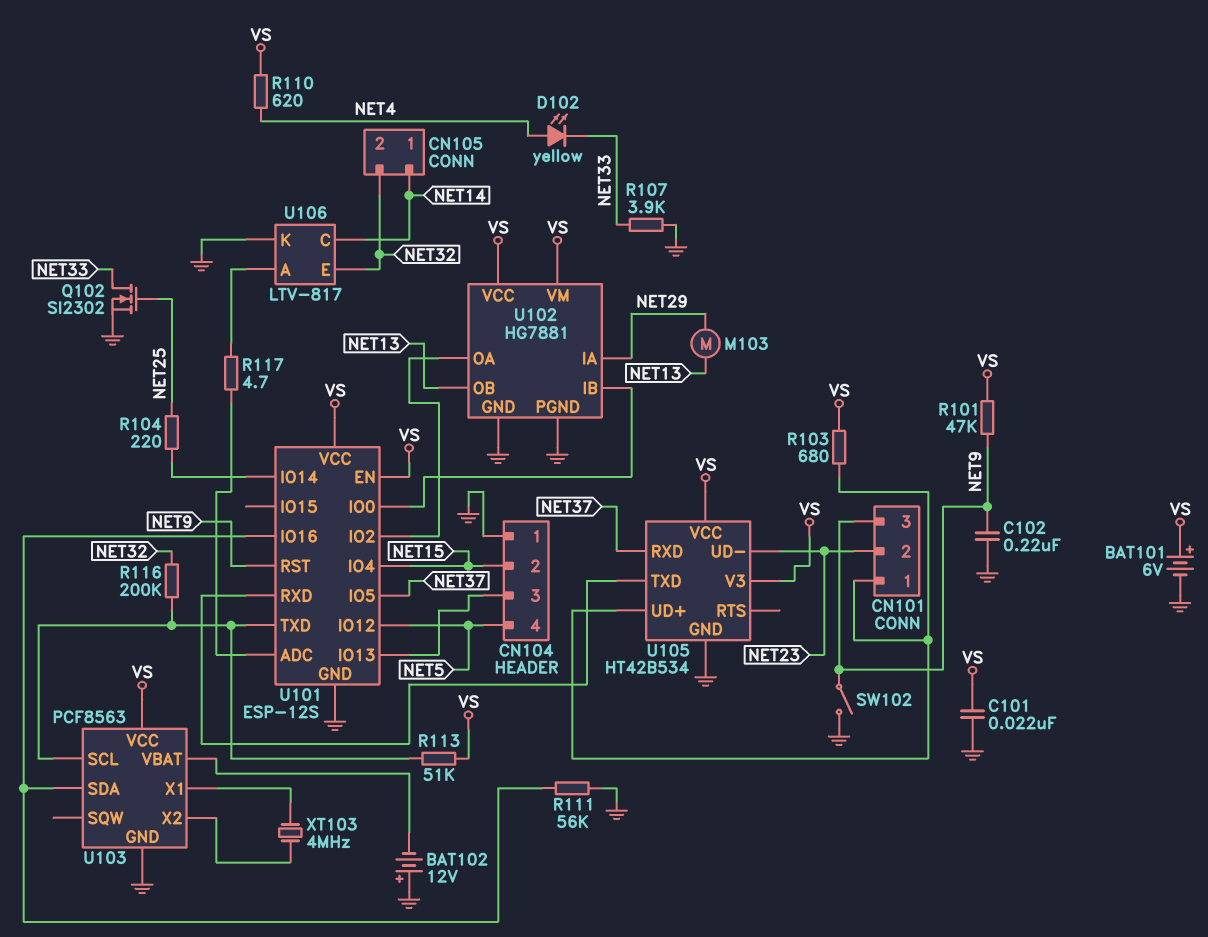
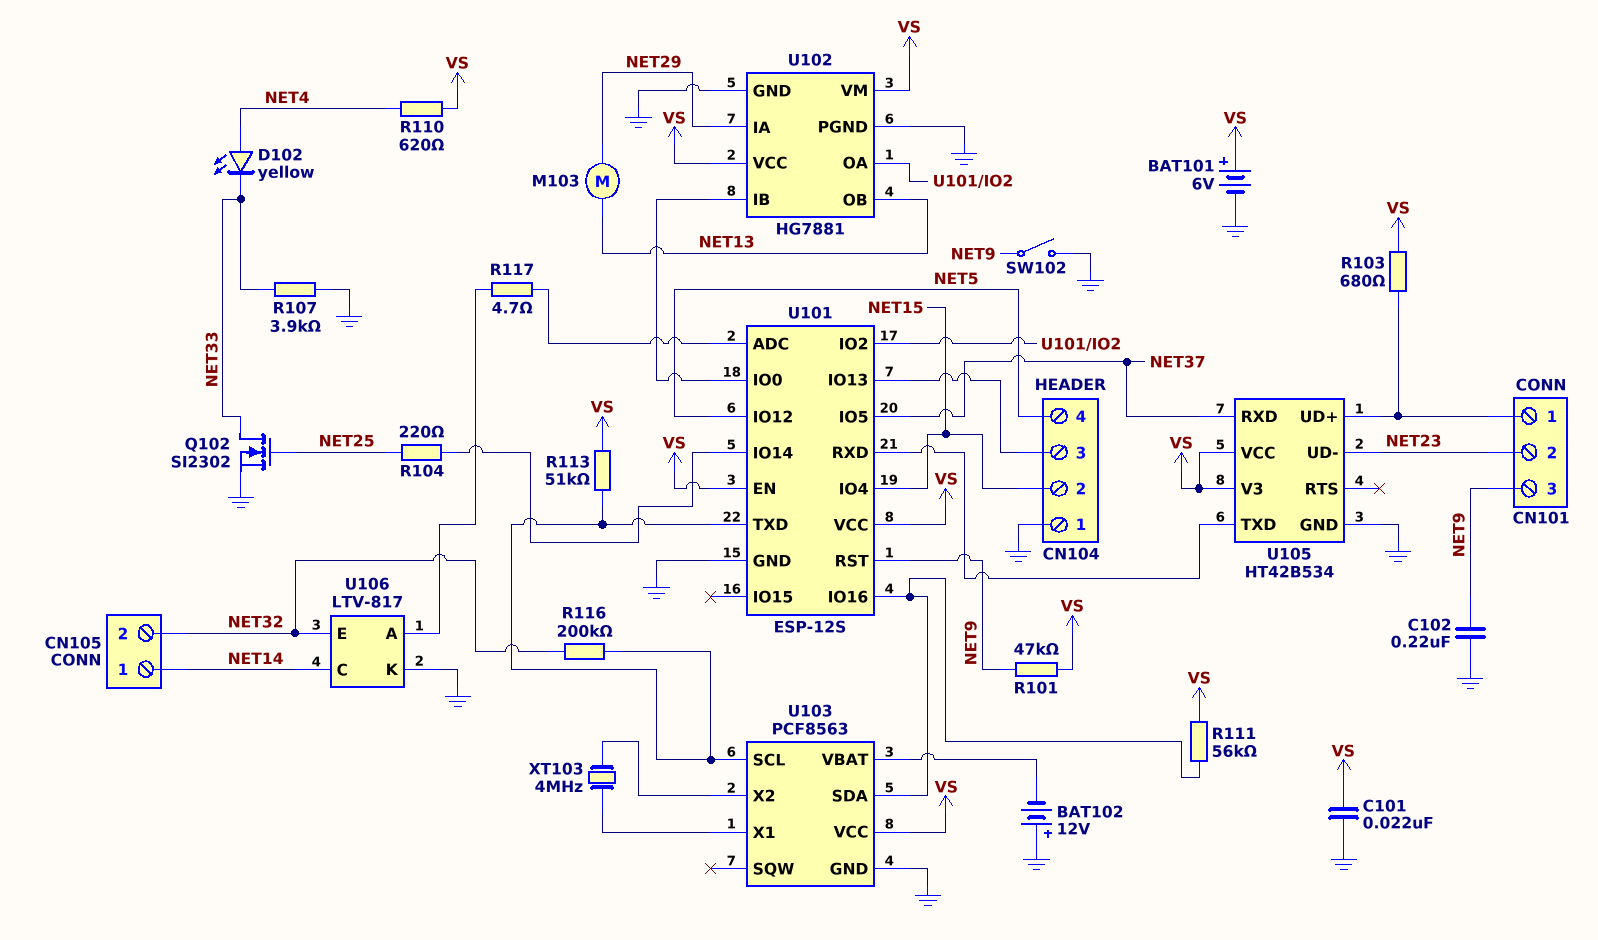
R111: 56k (GND, U101/IO16) -> 56k (U101/IO16, VS)

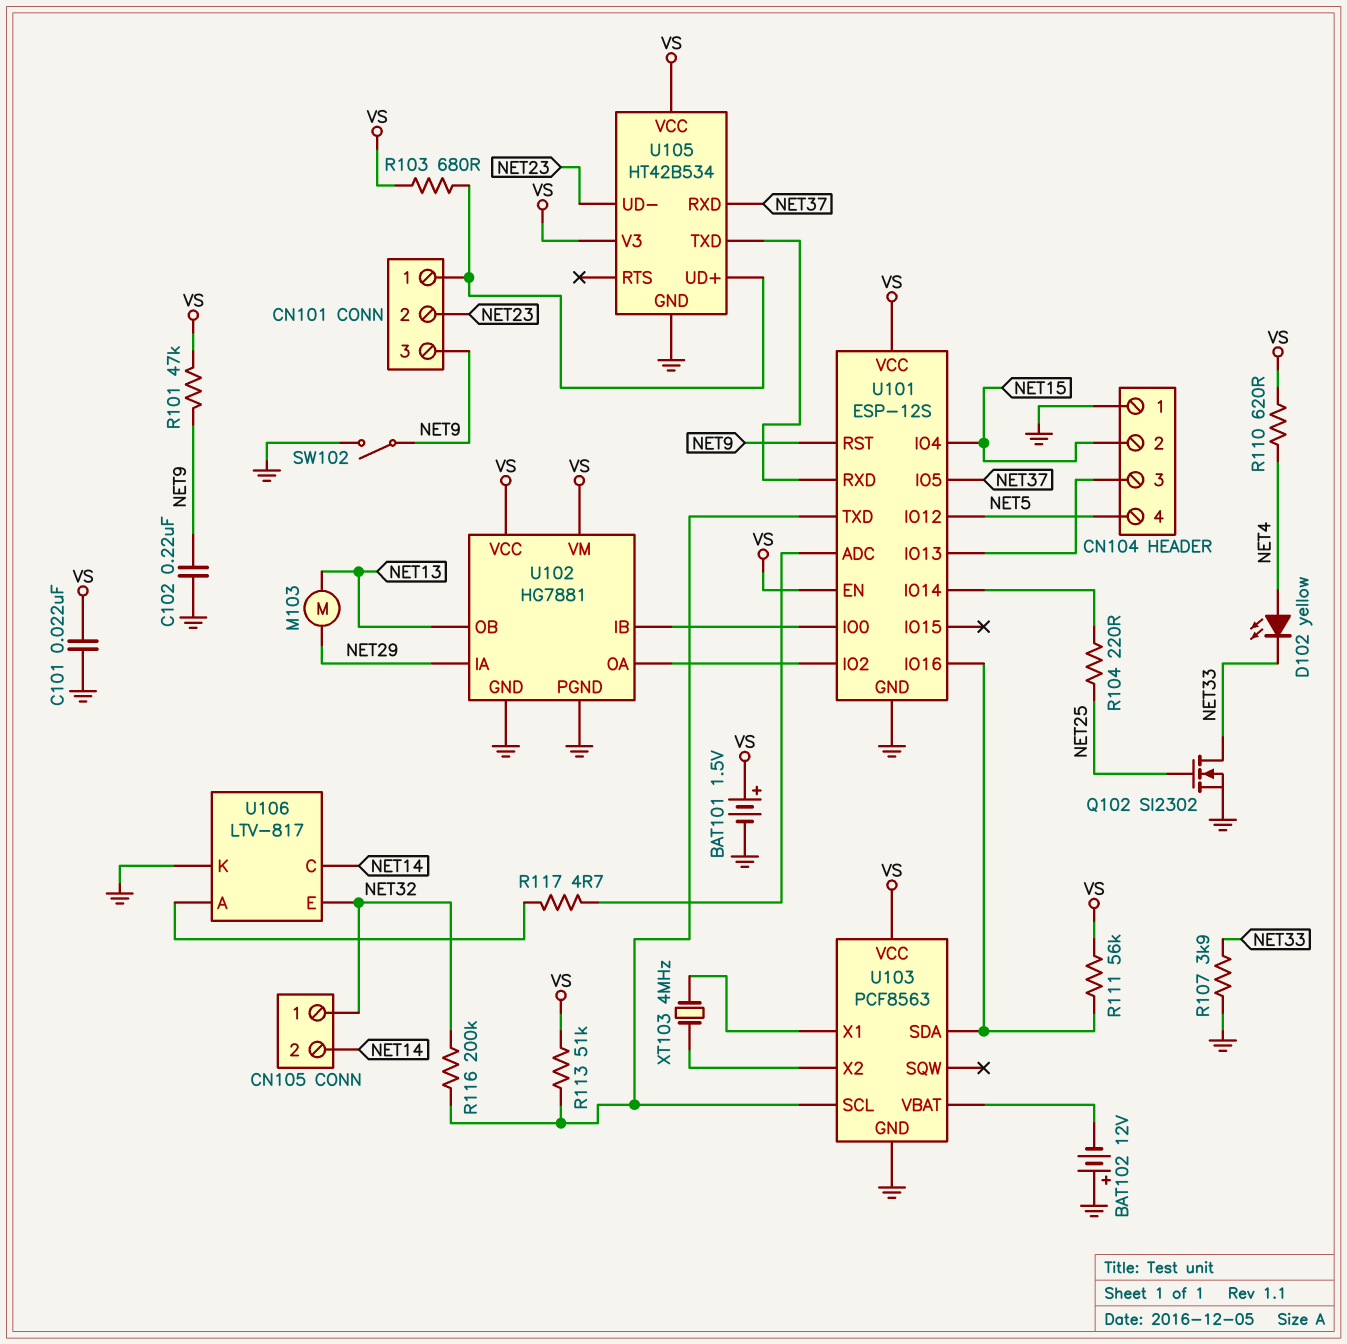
BAT101: 6V (plus VS, minus GND) -> 1.5V (plus VS, minus GND)
CN105 pin 1: NET14 -> NET32
CN105 pin 2: NET32 -> NET14

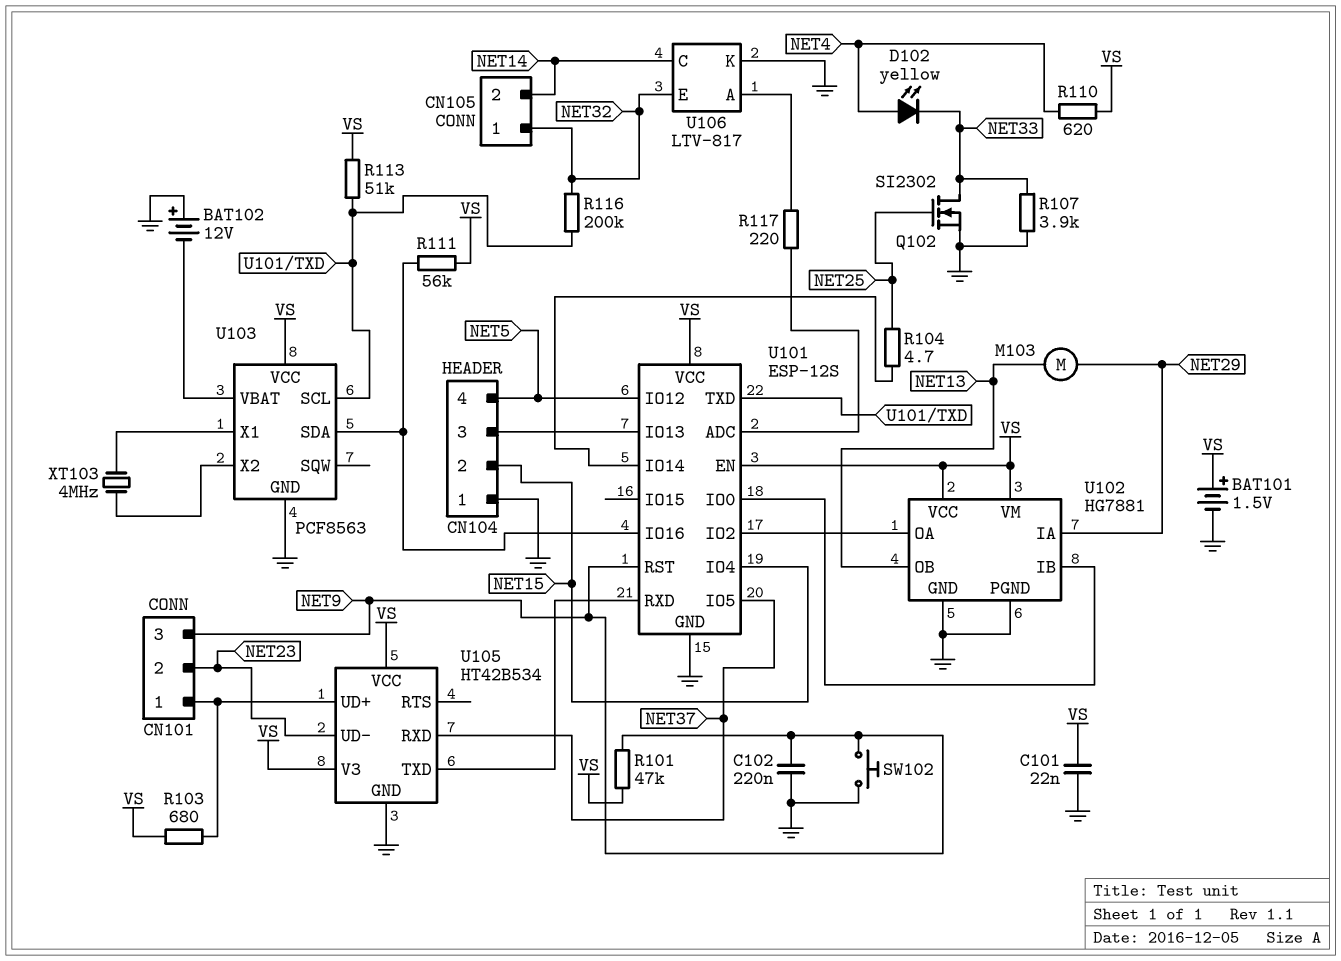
R104: 220 (NET25, U101/IO14) -> 4.7 (NET25, U101/IO14)
R117: 4.7 (U101/ADC, U106/A) -> 220 (U101/ADC, U106/A)
SW102: switch (GND, NET9) -> button (GND, NET9)

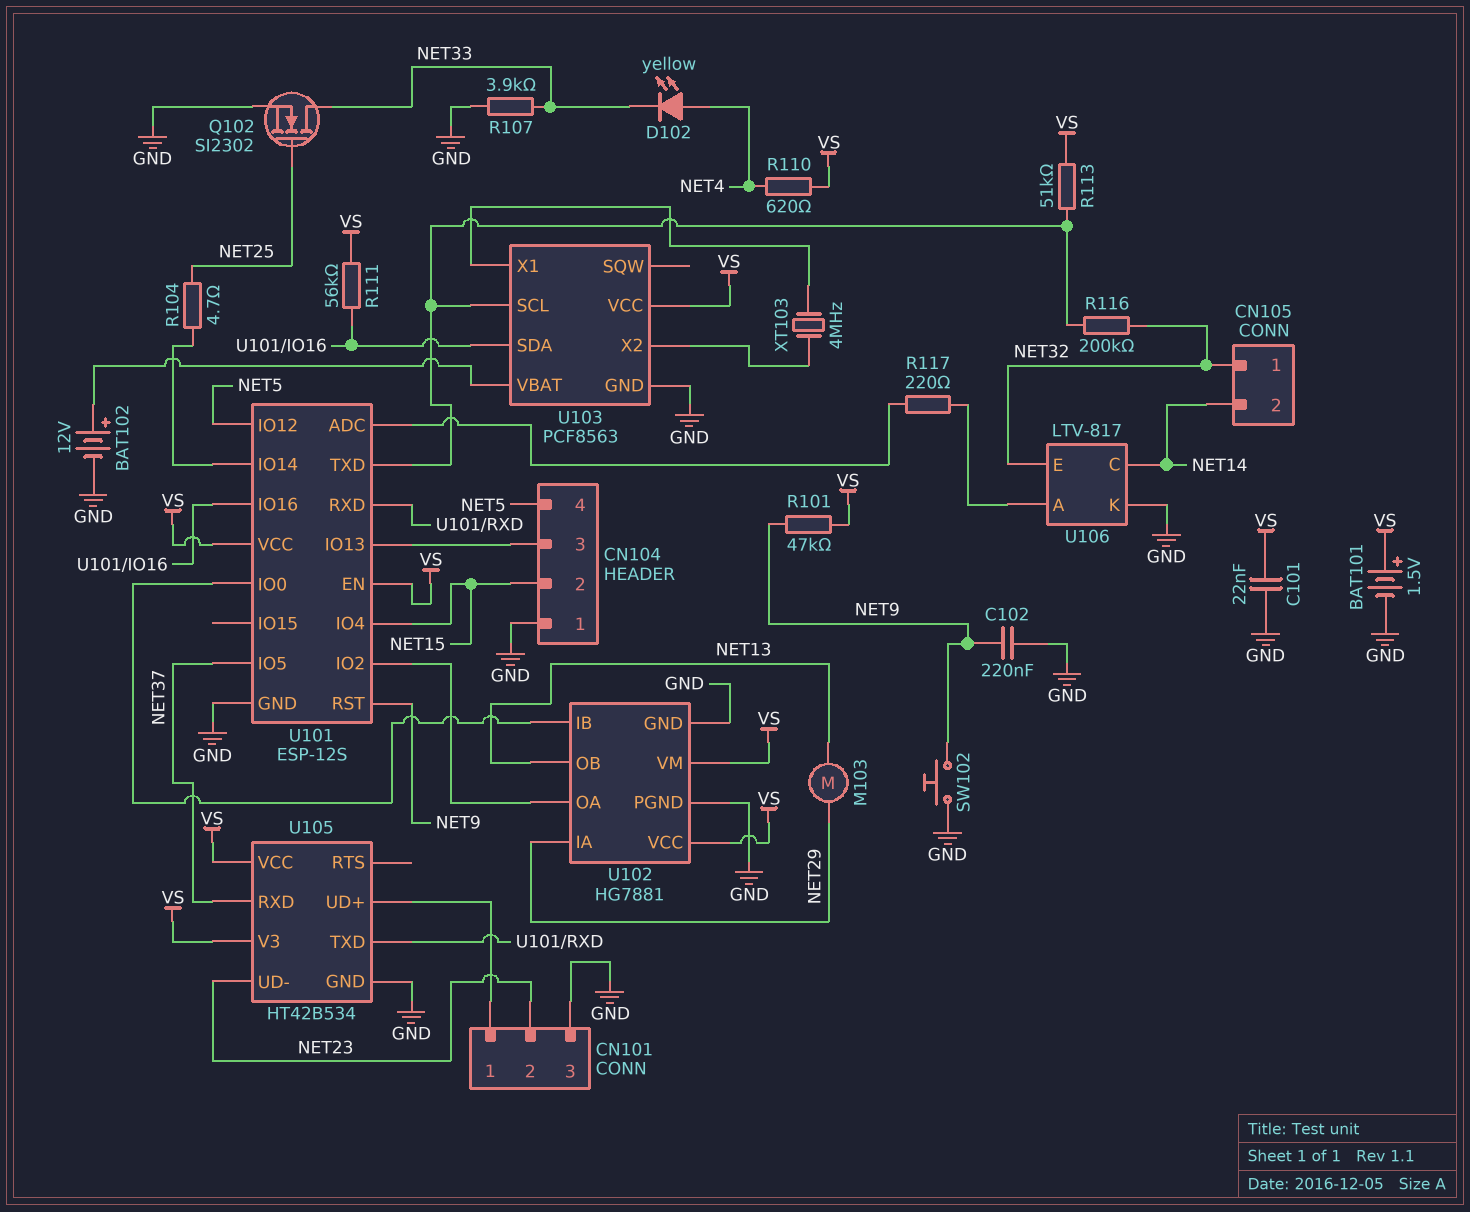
BAT102: 12V (plus GND, minus U103/VBAT) -> 12V (plus U103/VBAT, minus GND)
CN101 pin 3: NET9 -> GND
R103: 680 (CN101/1, VS) -> none

